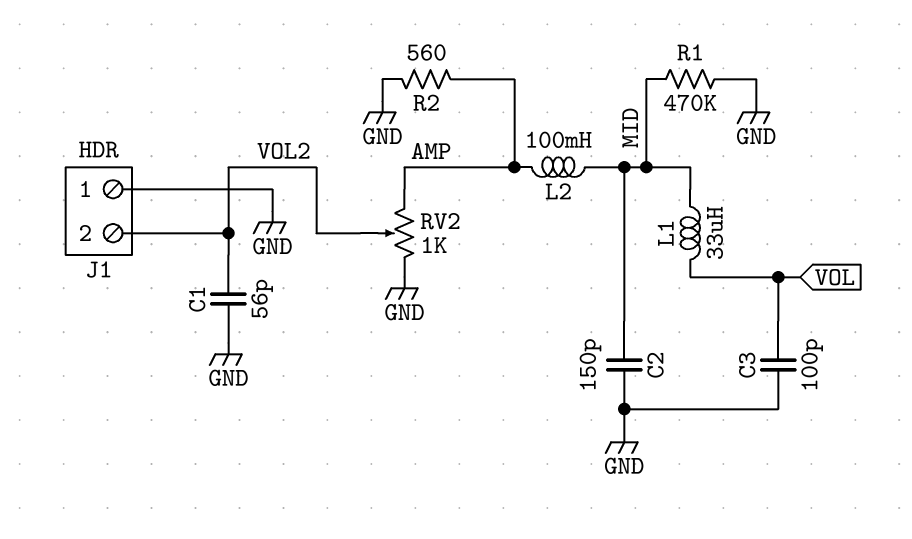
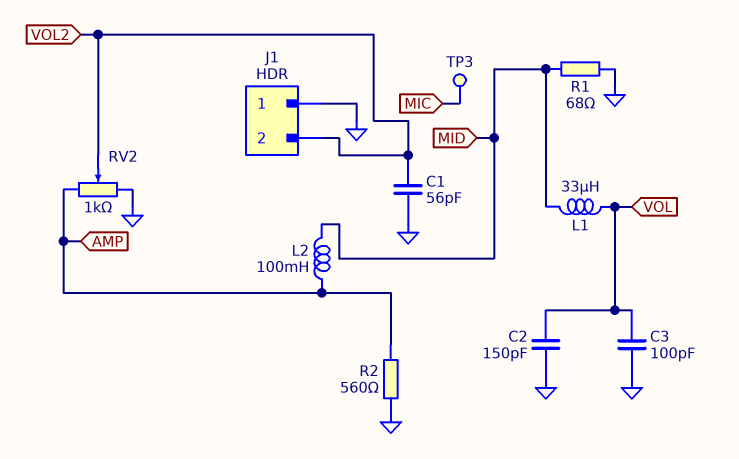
C2: 150pF (GND, MID) -> 150pF (GND, VOL)
R1: 470k (GND, MID) -> 68 (GND, MID)
TP3: none -> test point (MIC)

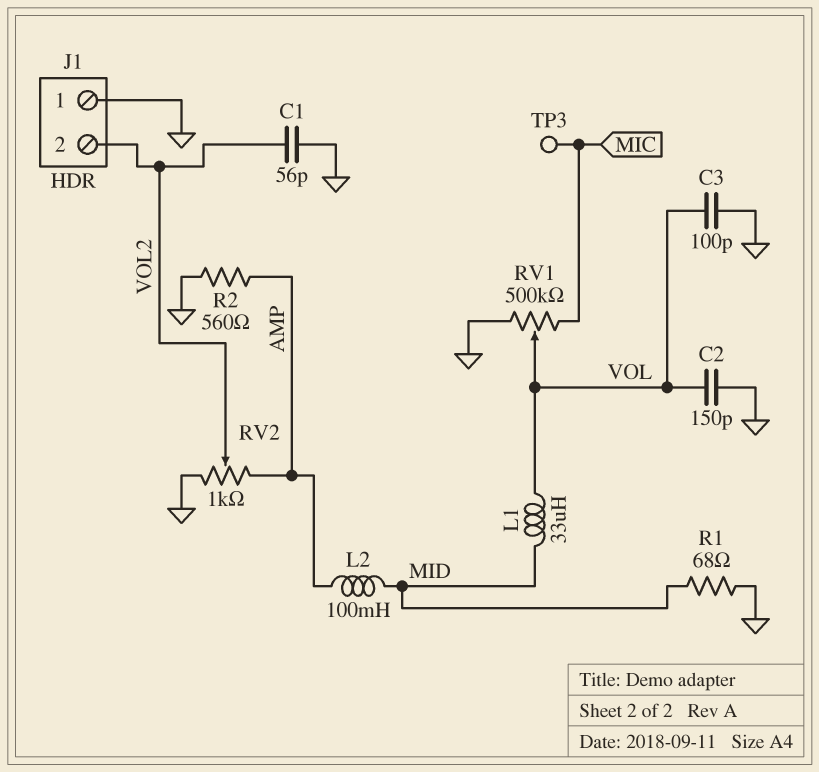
RV1: none -> 500k (GND, MIC, wiper VOL)

